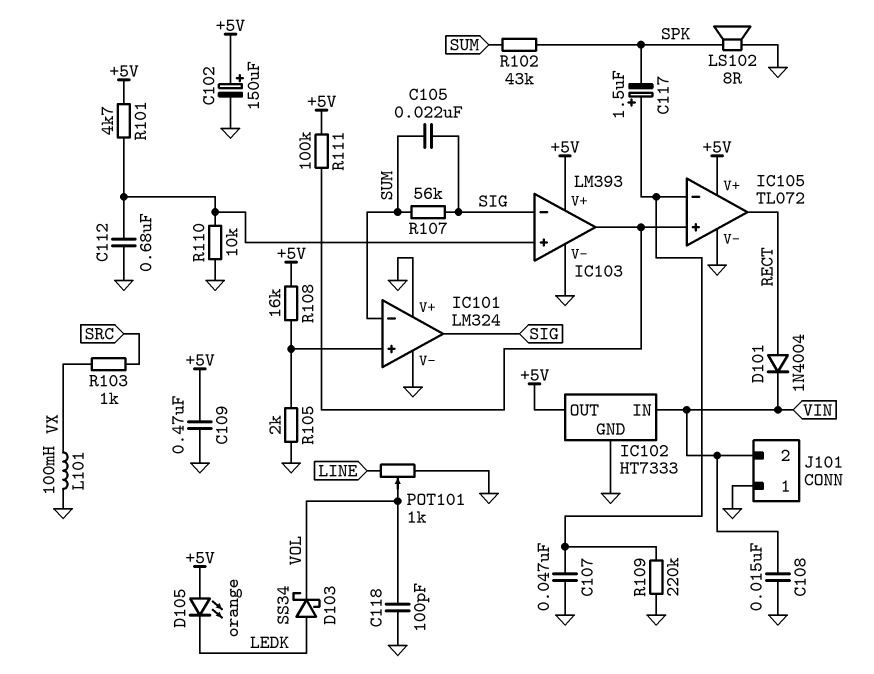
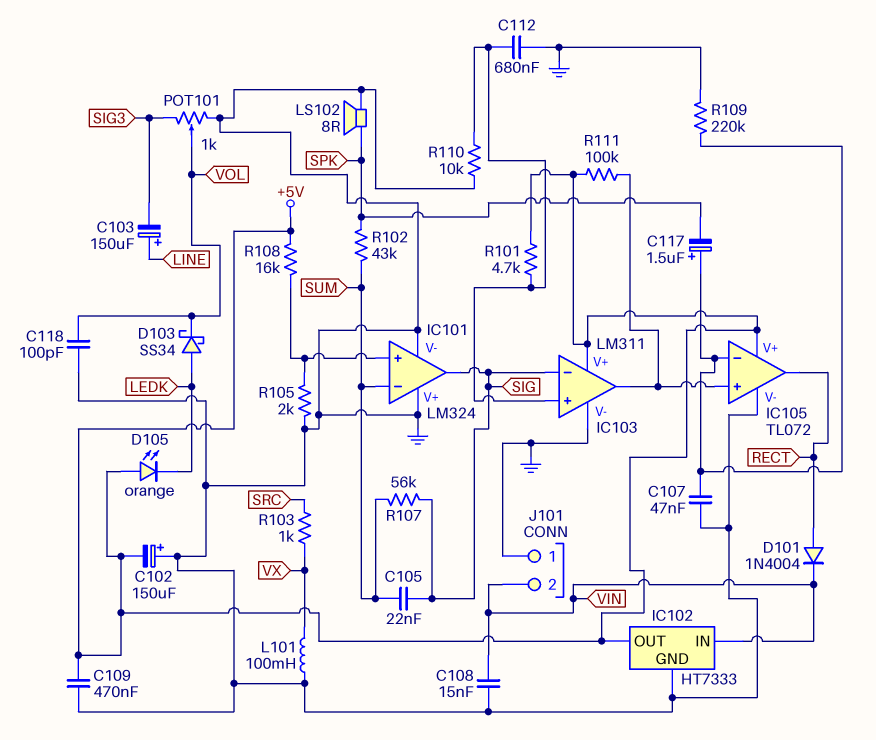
C102: 150uF (plus +5V, minus GND) -> 150uF (plus GND, minus +5V)
C103: none -> 150uF (plus LINE, minus SIG3)
IC103: LM393 -> LM311
POT101: 1k (GND, LINE, wiper VOL) -> 1k (GND, SIG3, wiper VOL)

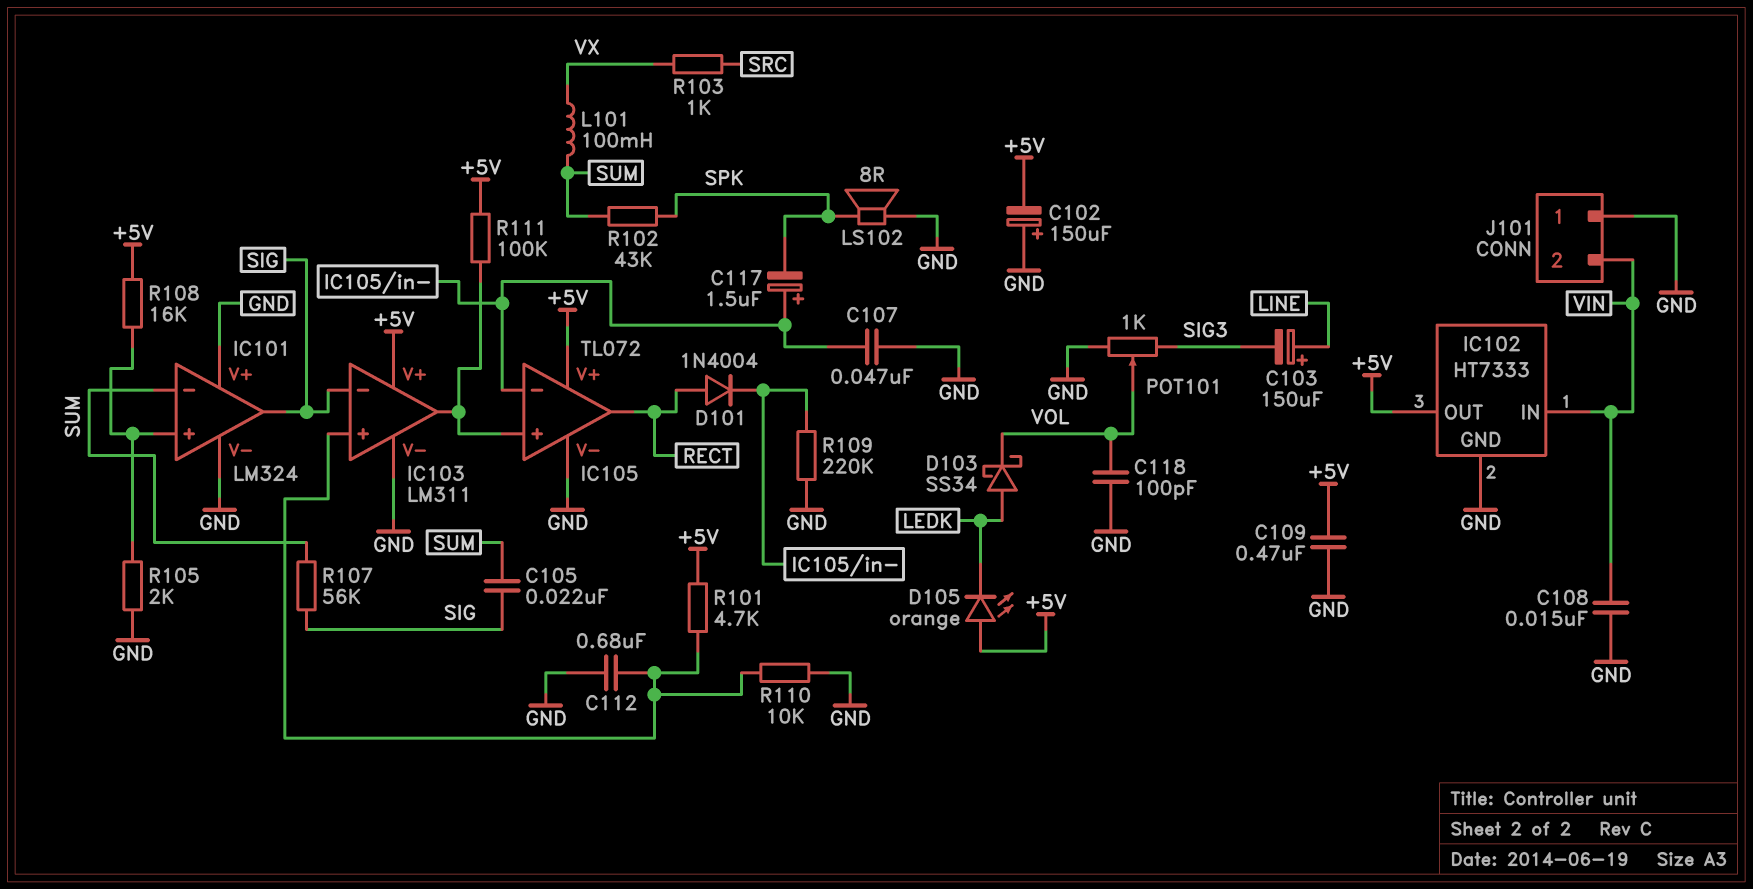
D101: diode 1N4004 (A RECT, K VIN) -> diode 1N4004 (A RECT, K IC105/in-)
L101: 100mH (GND, VX) -> 100mH (SUM, VX)

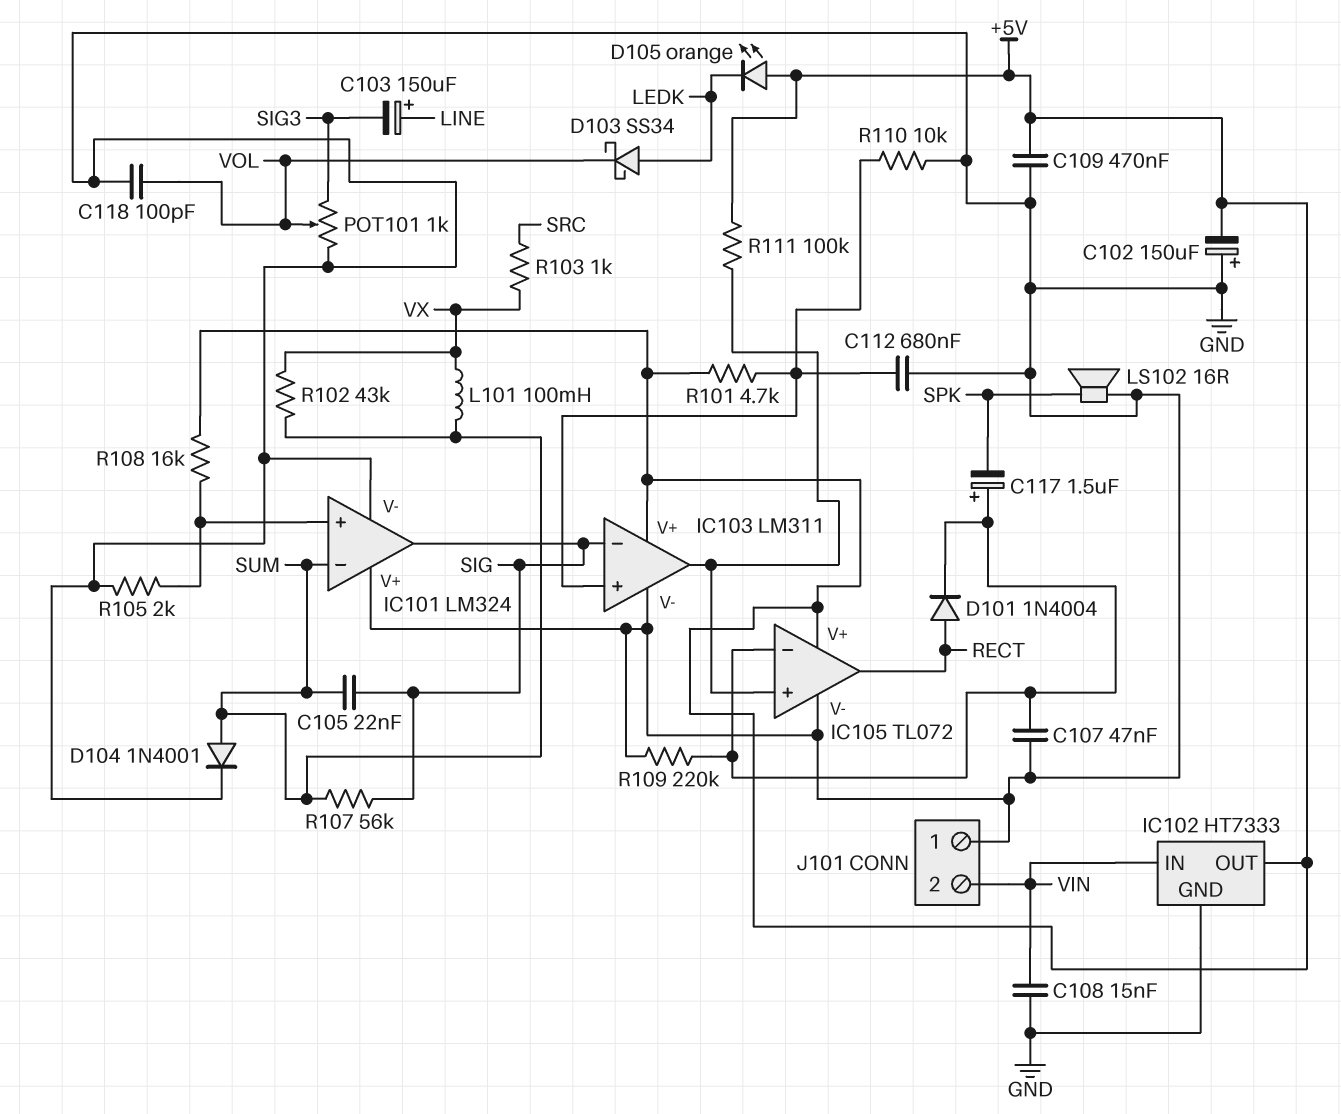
D104: none -> diode 1N4001 (A SUM, K GND)
LS102: speaker 8R (GND, SPK) -> speaker 16R (GND, SPK)
R102: 43k (SPK, SUM) -> 43k (SUM, VX)

